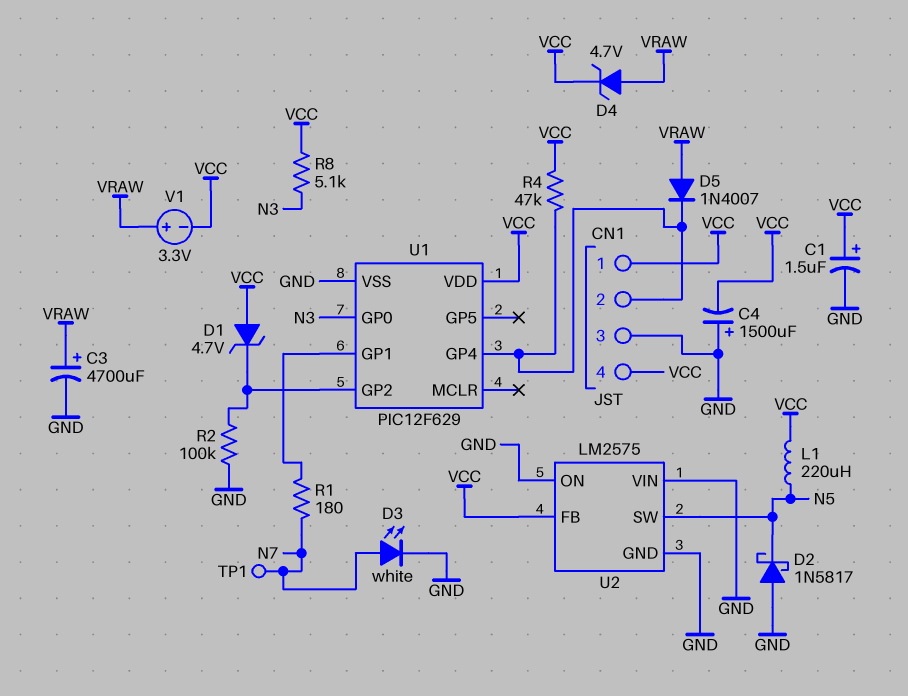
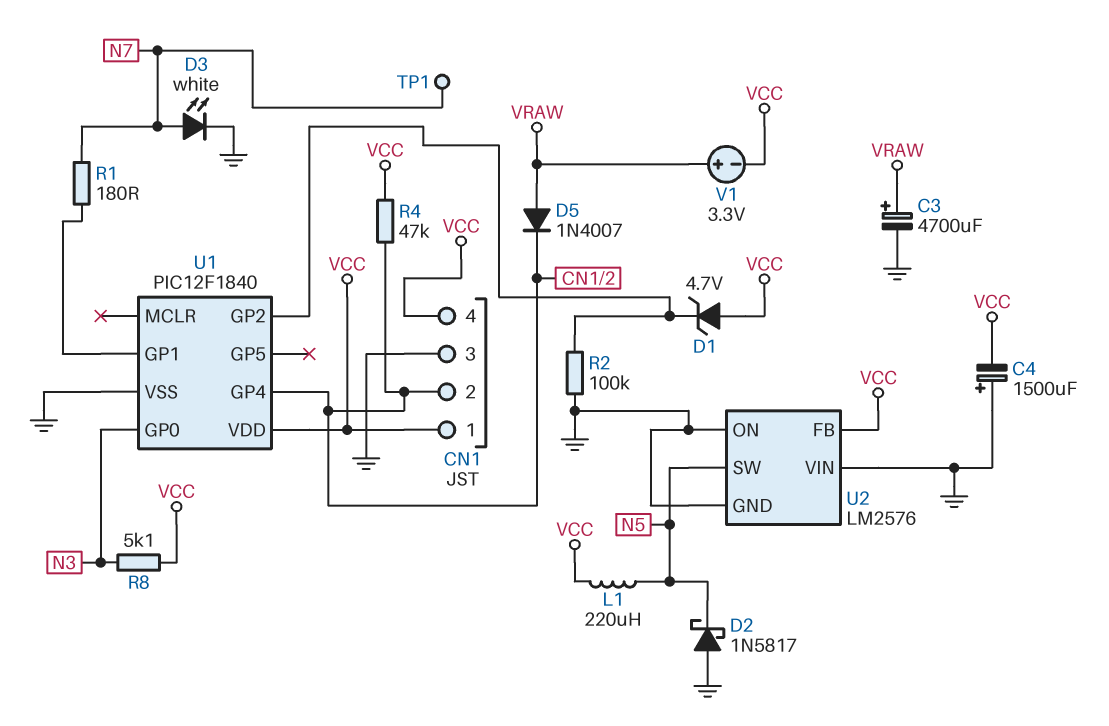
C1: 1.5uF (plus VCC, minus GND) -> none
D4: zener 4.7V (A VRAW, K VCC) -> none
U1: PIC12F629 -> PIC12F1840
U2: LM2575 -> LM2576

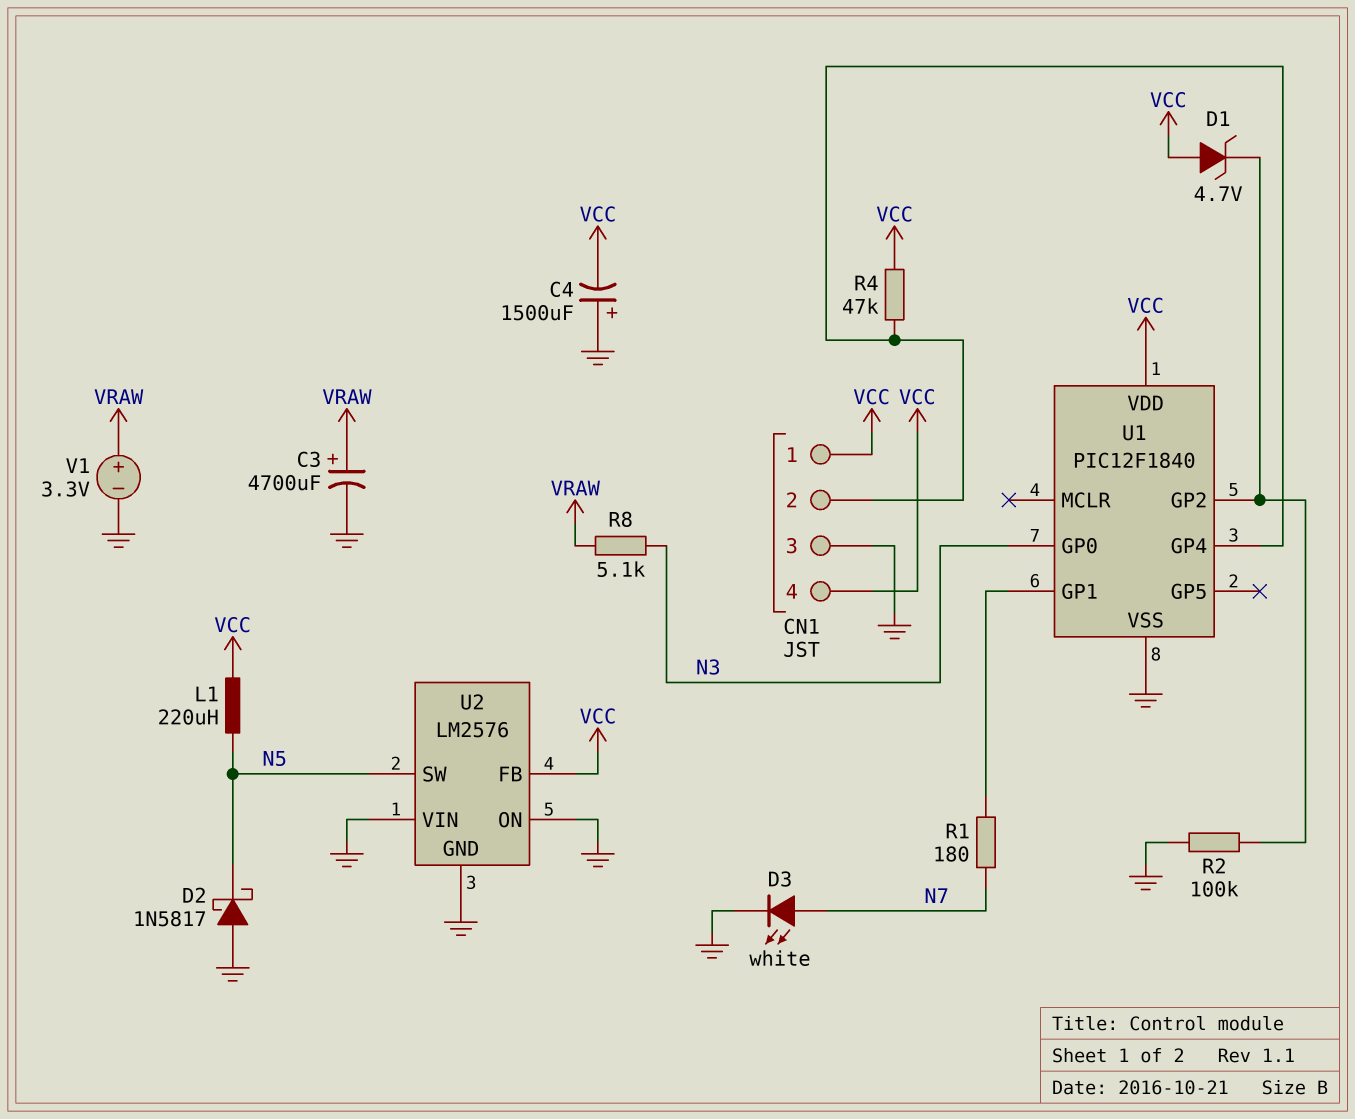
D5: diode 1N4007 (A VRAW, K CN1/2) -> none
R8: 5.1k (N3, VCC) -> 5.1k (N3, VRAW)
TP1: test point (N7) -> none
V1: 3.3V (plus VRAW, minus VCC) -> 3.3V (plus VRAW, minus GND)

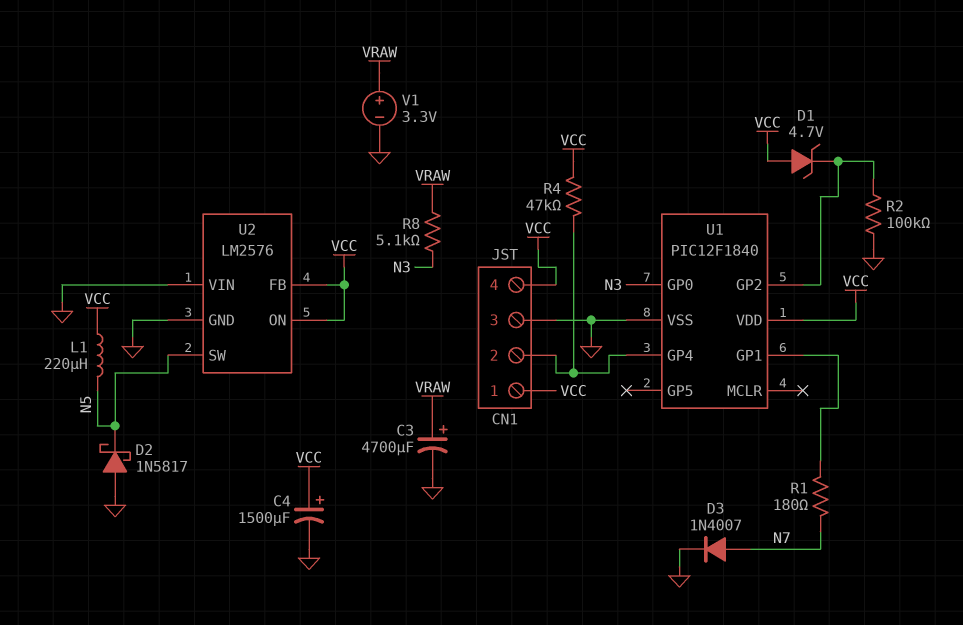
C4: 1500uF (plus GND, minus VCC) -> 1500uF (plus VCC, minus GND)
D3: LED white (A N7, K GND) -> diode 1N4007 (A N7, K GND)
U2 pin ON: GND -> VCC

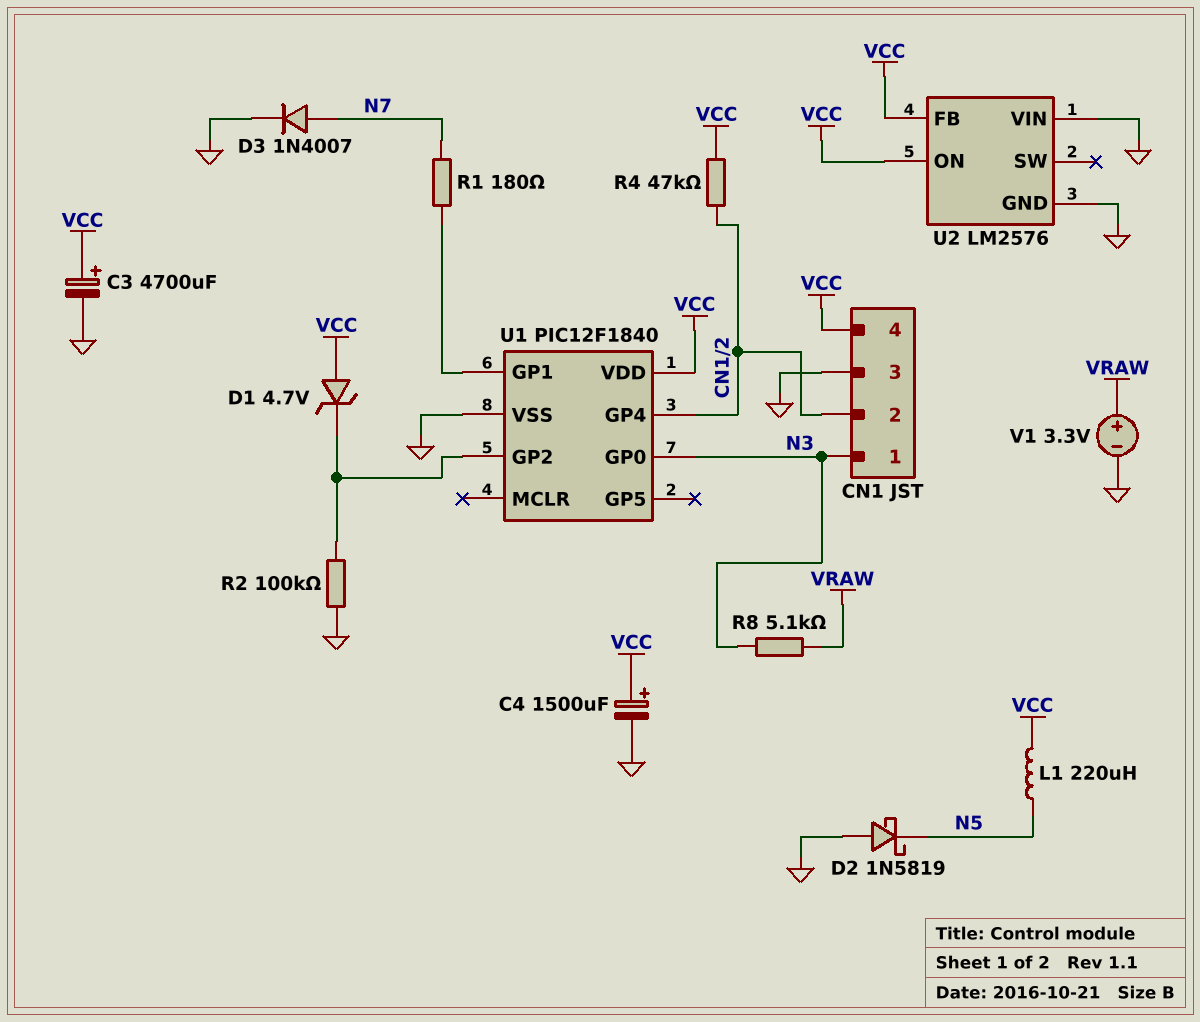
C3: 4700uF (plus VRAW, minus GND) -> 4700uF (plus VCC, minus GND)
CN1 pin 1: VCC -> N3
D2: schottky 1N5817 (A GND, K N5) -> schottky 1N5819 (A GND, K N5)
U2 pin SW: N5 -> none

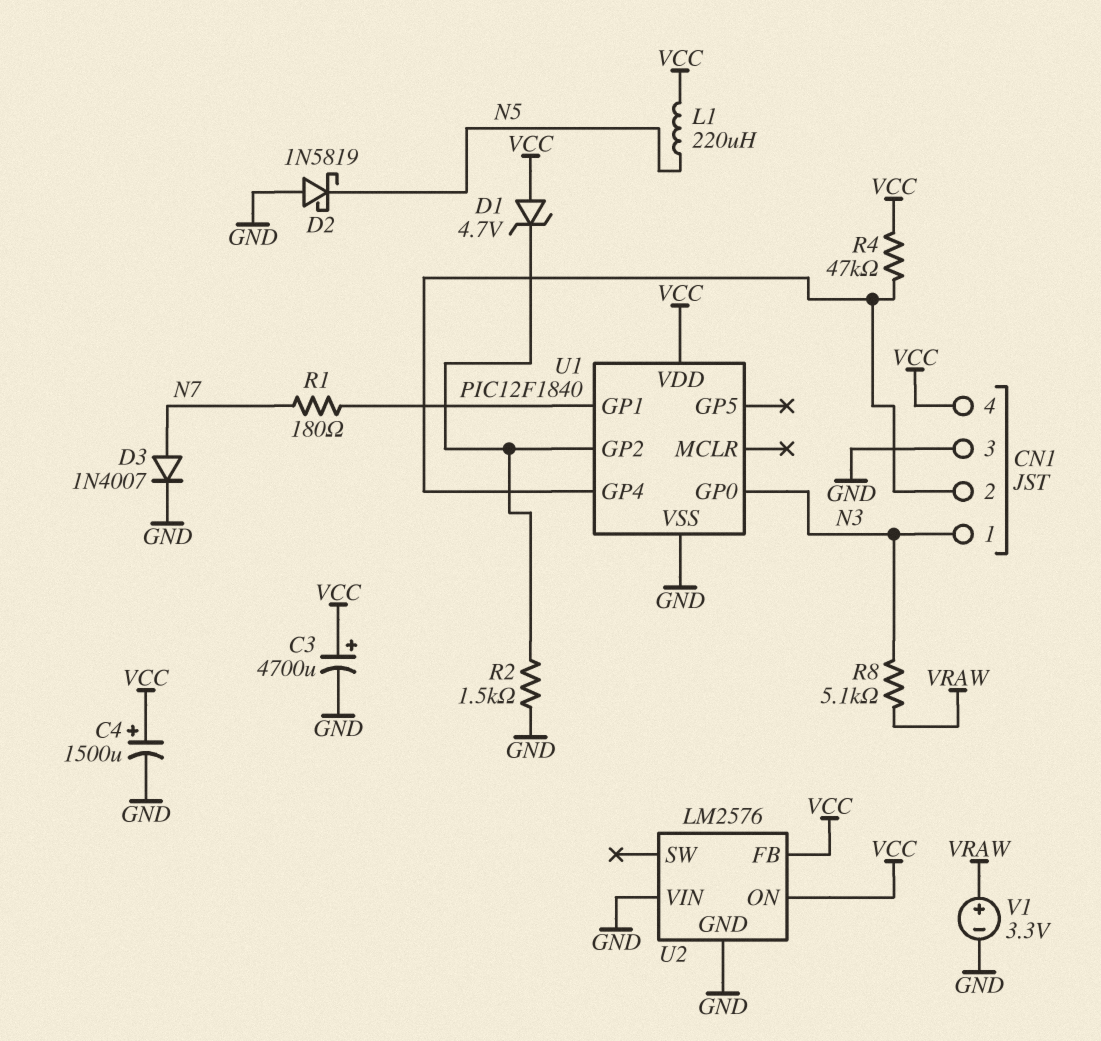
R2: 100k (GND, U1/GP2) -> 1.5k (GND, U1/GP2)

